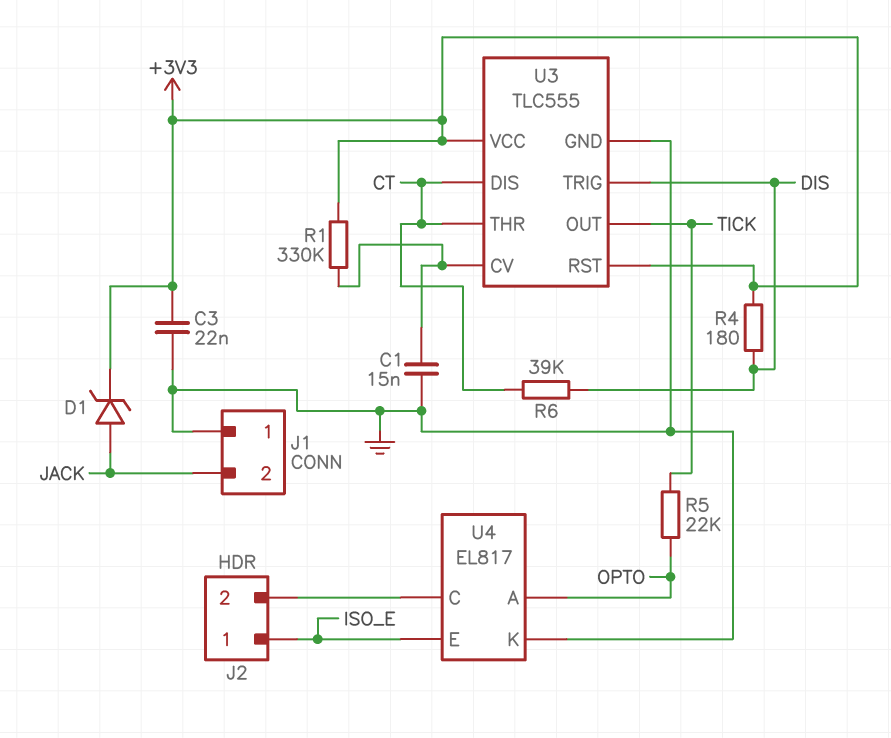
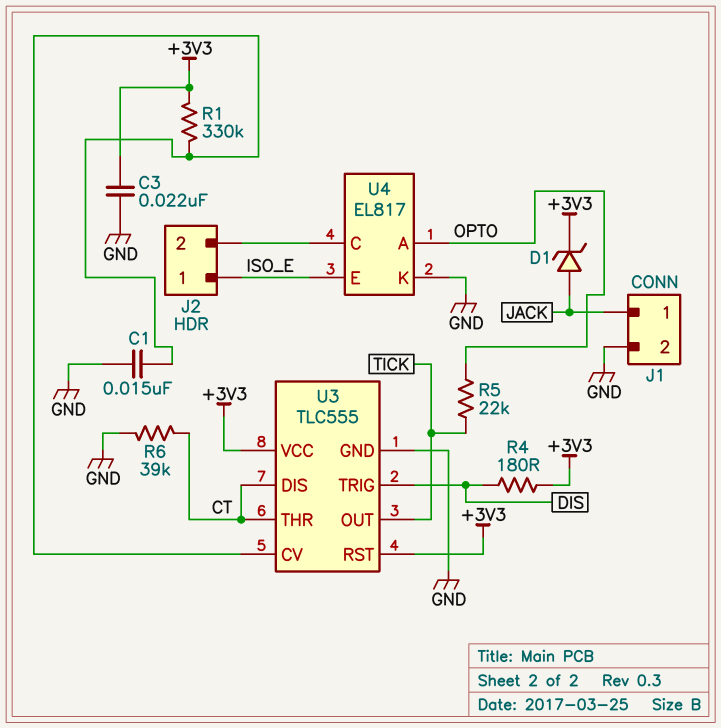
J1 pin 1: GND -> JACK
J1 pin 2: JACK -> GND
R6: 39k (CT, DIS) -> 39k (CT, GND)

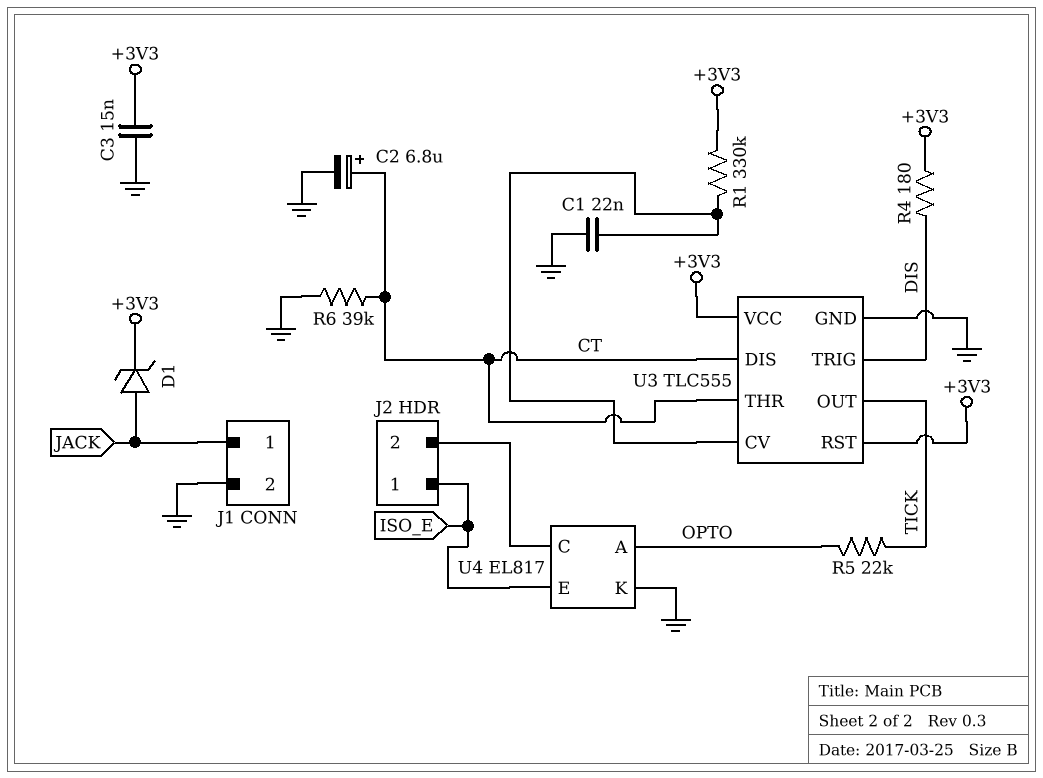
C1: 15nF (GND, U3/CV) -> 22nF (GND, U3/CV)
C2: none -> 6.8uF (plus CT, minus GND)
C3: 22nF (+3V3, GND) -> 15nF (+3V3, GND)

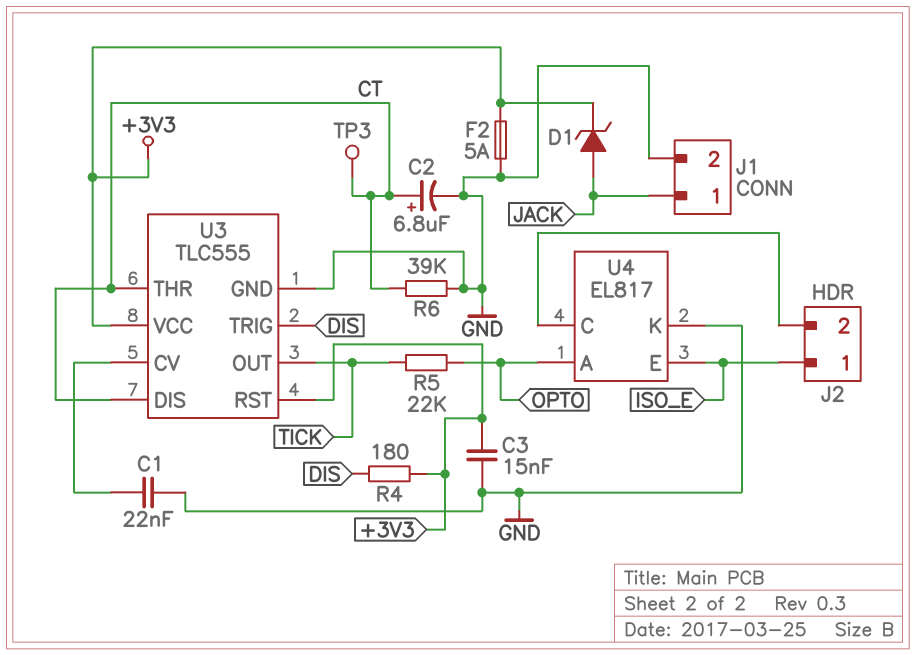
F2: none -> 5A (+3V3, GND)
R1: 330k (+3V3, U3/CV) -> none
TP3: none -> test point (CT)

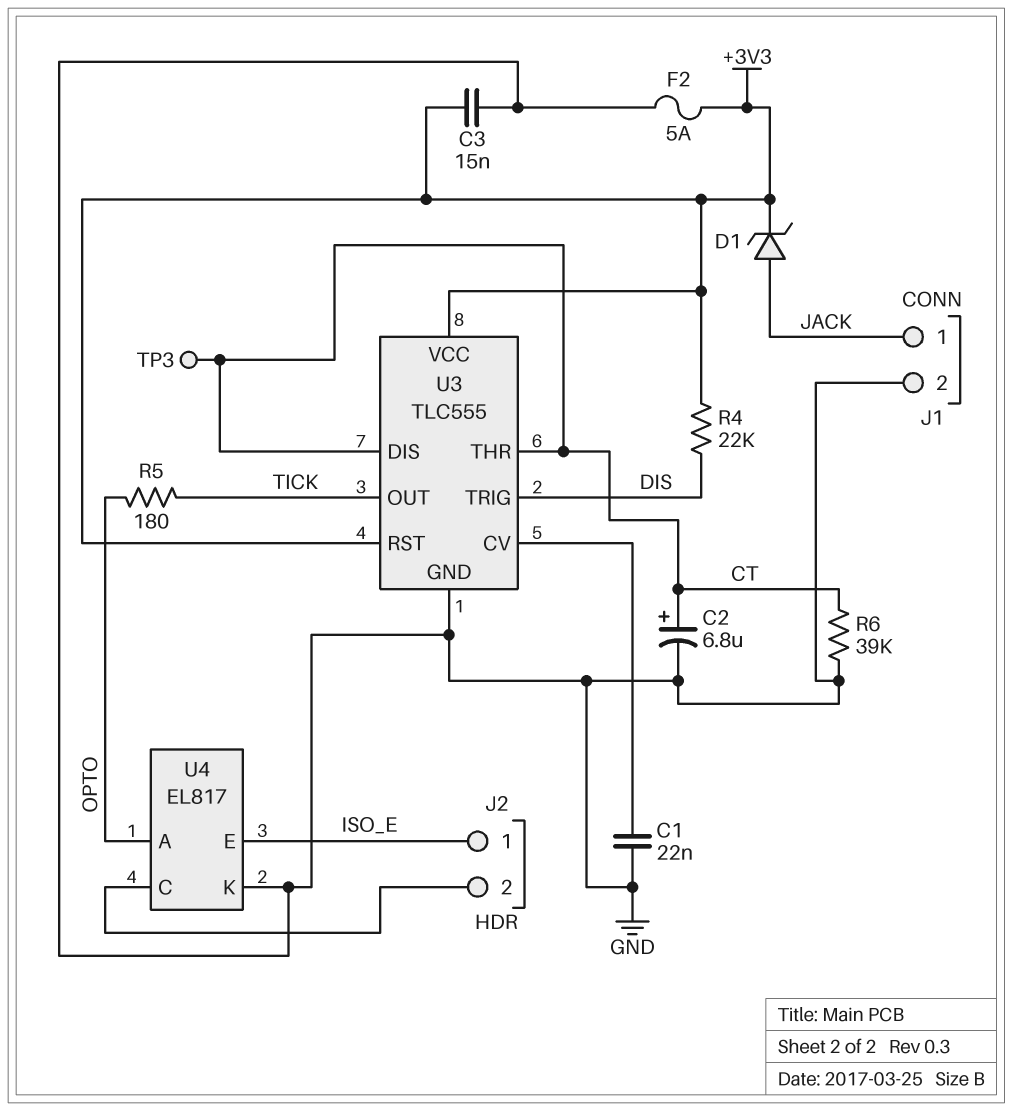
R4: 180 (+3V3, DIS) -> 22k (+3V3, DIS)
R5: 22k (OPTO, TICK) -> 180 (OPTO, TICK)

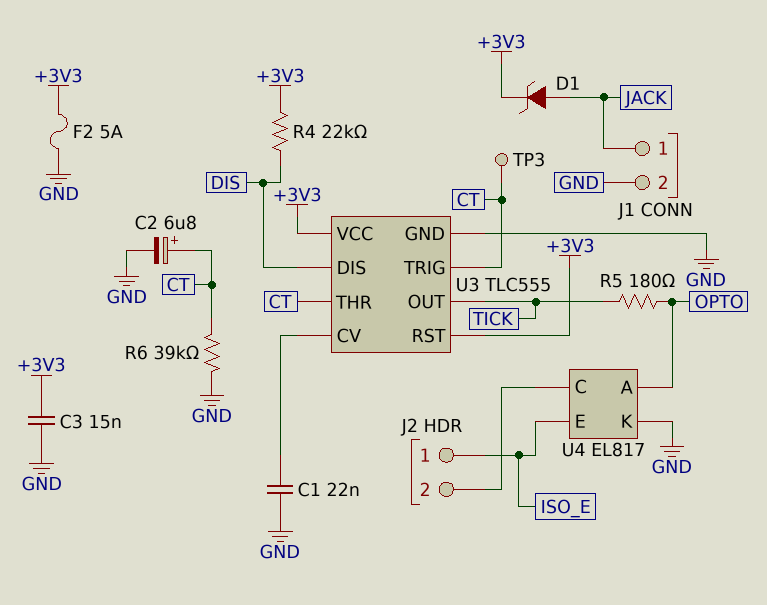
U3 pin DIS: CT -> DIS
U3 pin TRIG: DIS -> CT

